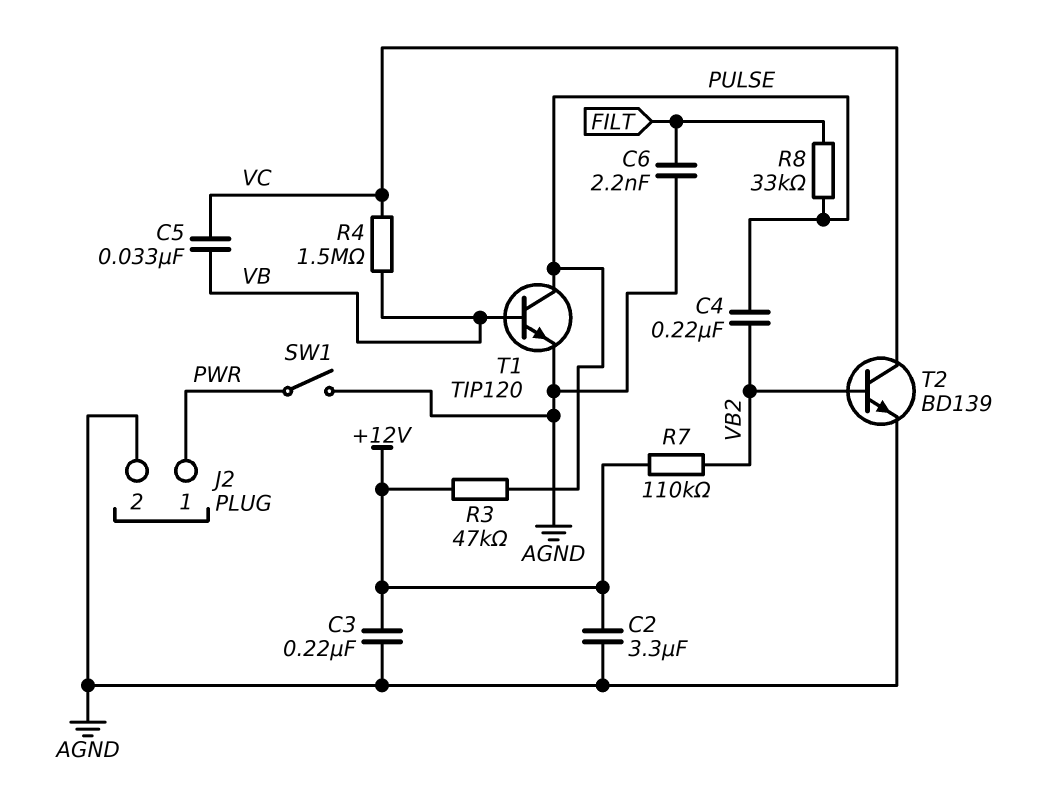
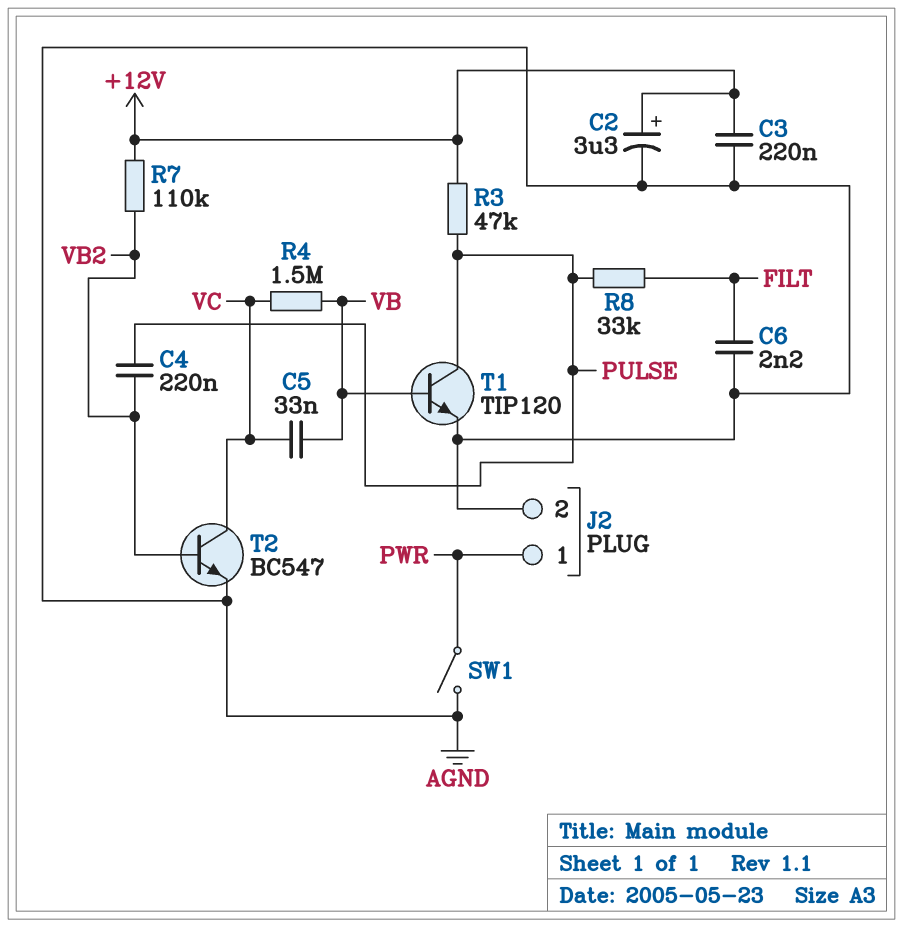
C2: 3.3uF (+12V, AGND) -> 3.3uF (plus +12V, minus AGND)
T2: NPN BD139 (B VB2, C VC, E AGND) -> NPN BC547 (B VB2, C VC, E AGND)

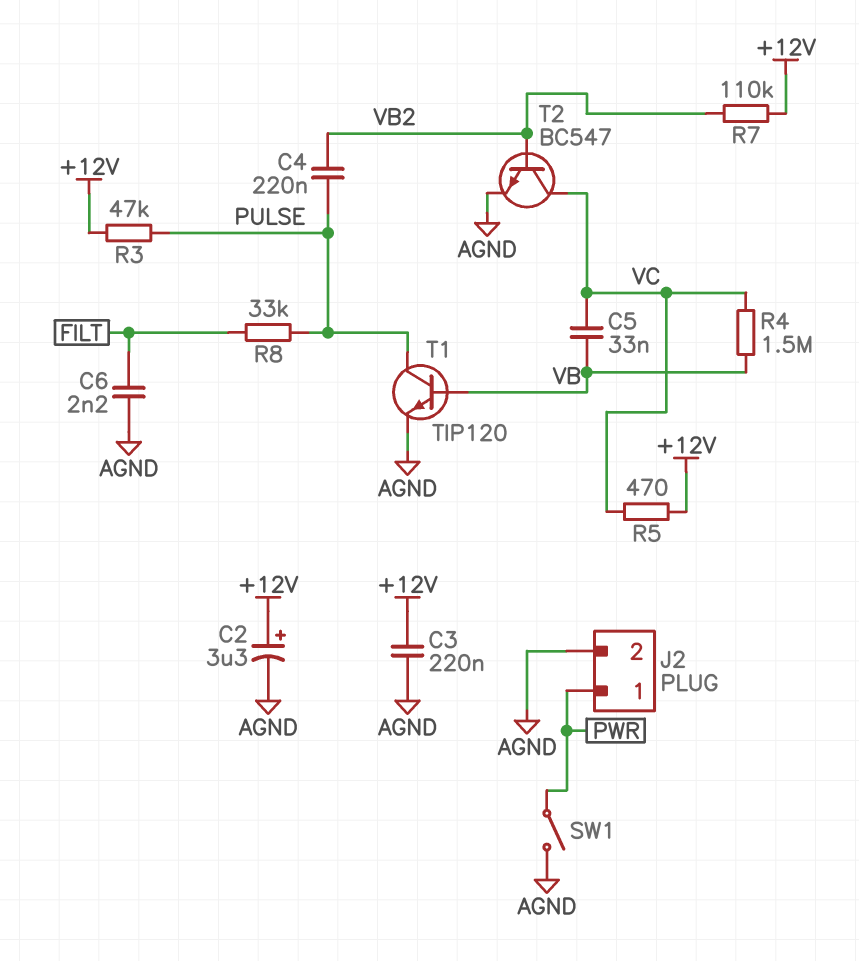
R5: none -> 470 (+12V, VC)

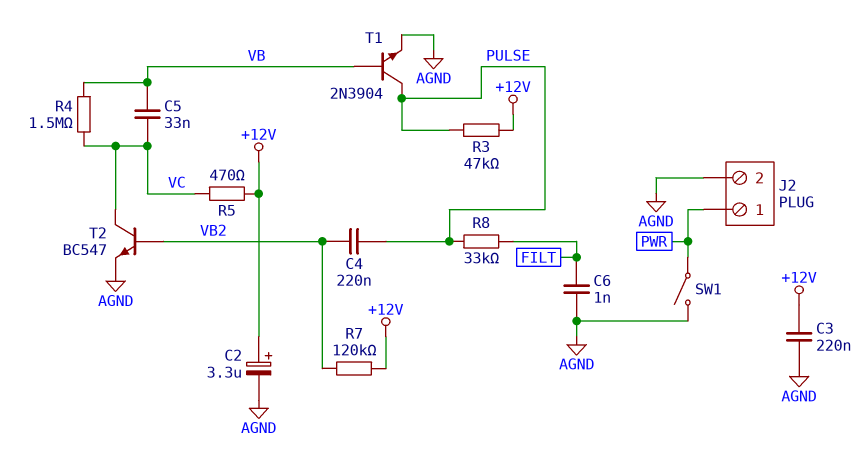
C6: 2.2nF (AGND, FILT) -> 1nF (AGND, FILT)
R7: 110k (+12V, VB2) -> 120k (+12V, VB2)
T1: NPN TIP120 (B VB, C PULSE, E AGND) -> NPN 2N3904 (B VB, C PULSE, E AGND)

